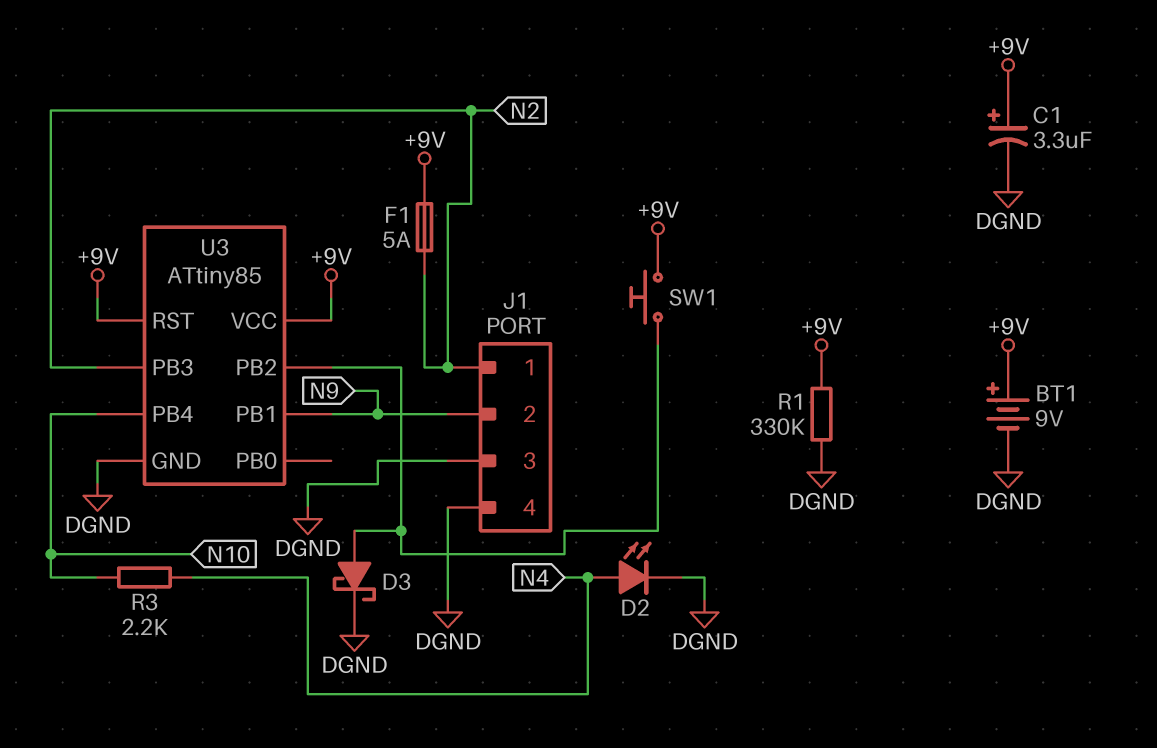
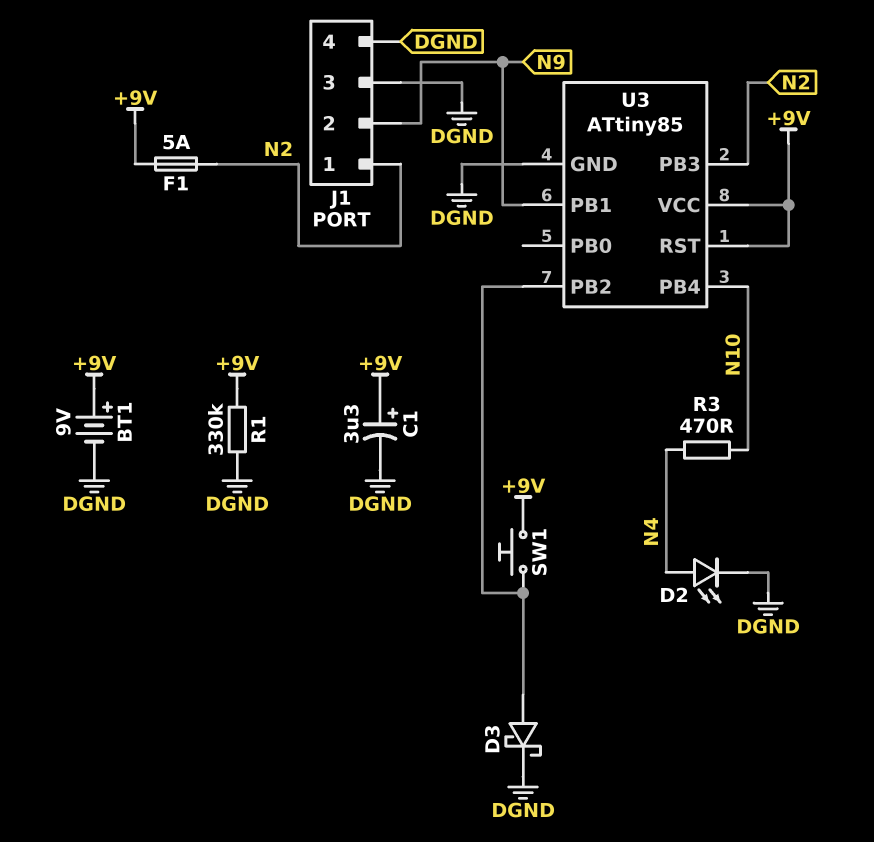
R3: 2.2k (N4, N10) -> 470 (N4, N10)

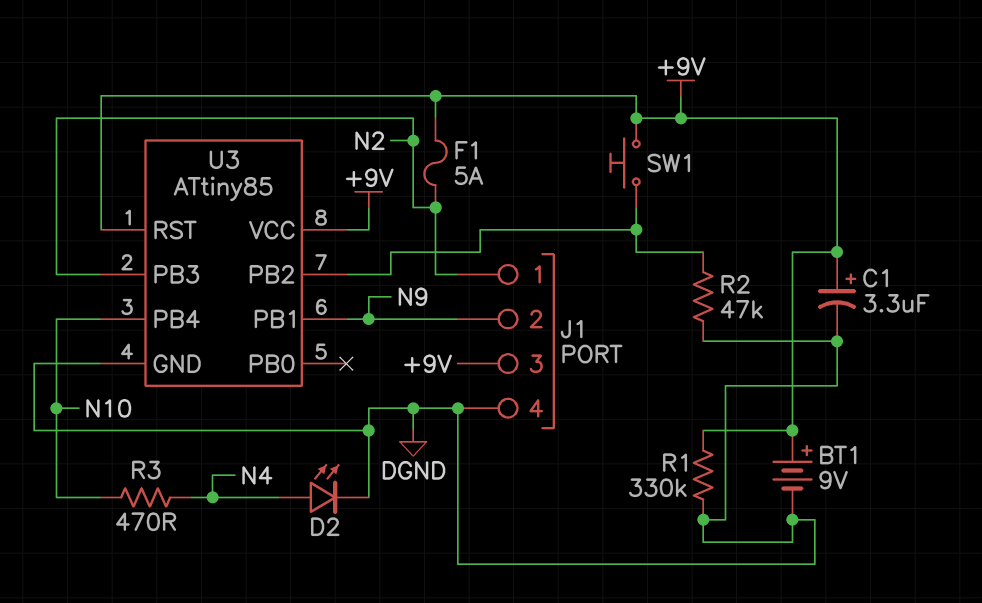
D3: schottky (A U3/PB2, K DGND) -> none
J1 pin 3: DGND -> +9V
R2: none -> 47k (DGND, U3/PB2)

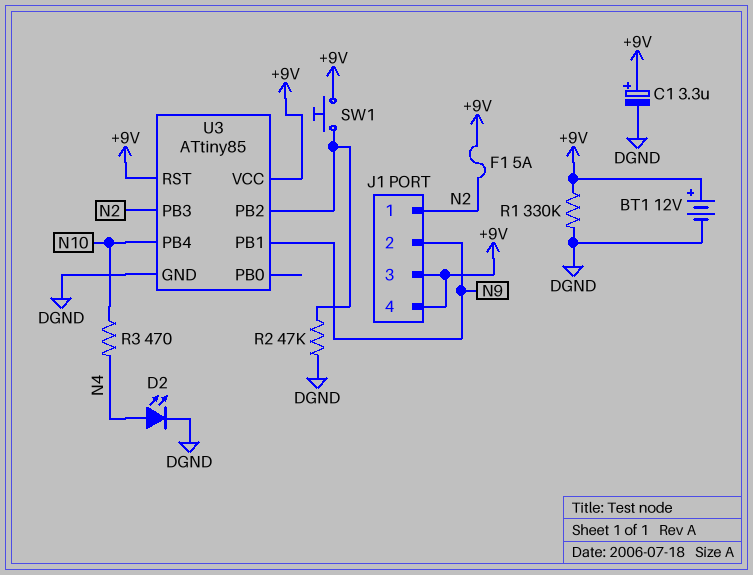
BT1: 9V (plus +9V, minus DGND) -> 12V (plus +9V, minus DGND)
J1 pin 4: DGND -> +9V

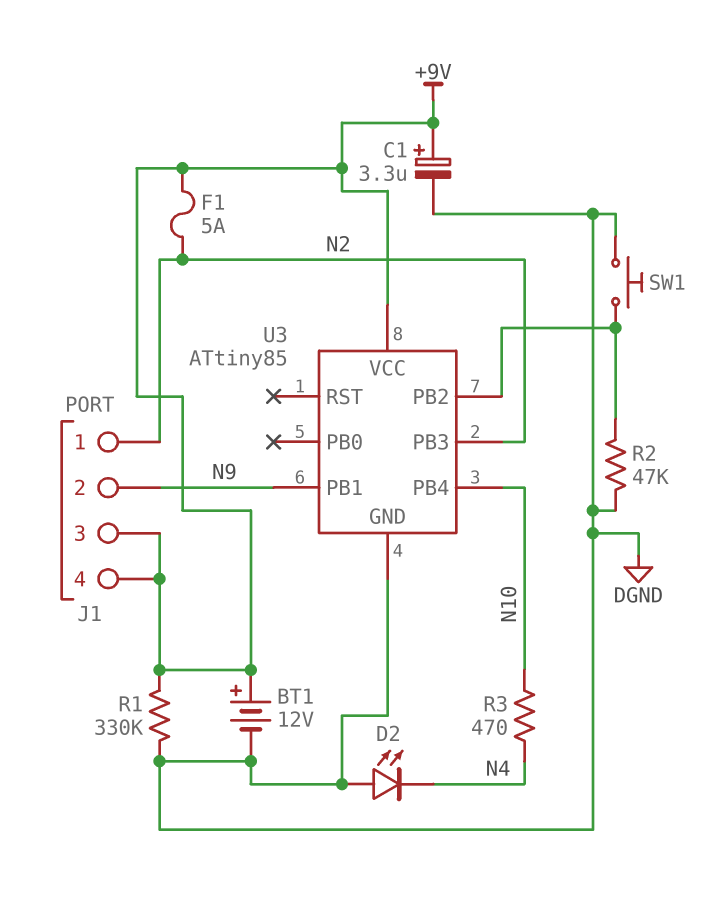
D2: LED (A N4, K DGND) -> LED (A DGND, K N4)
SW1: button (+9V, U3/PB2) -> button (DGND, U3/PB2)
U3 pin RST: +9V -> none

